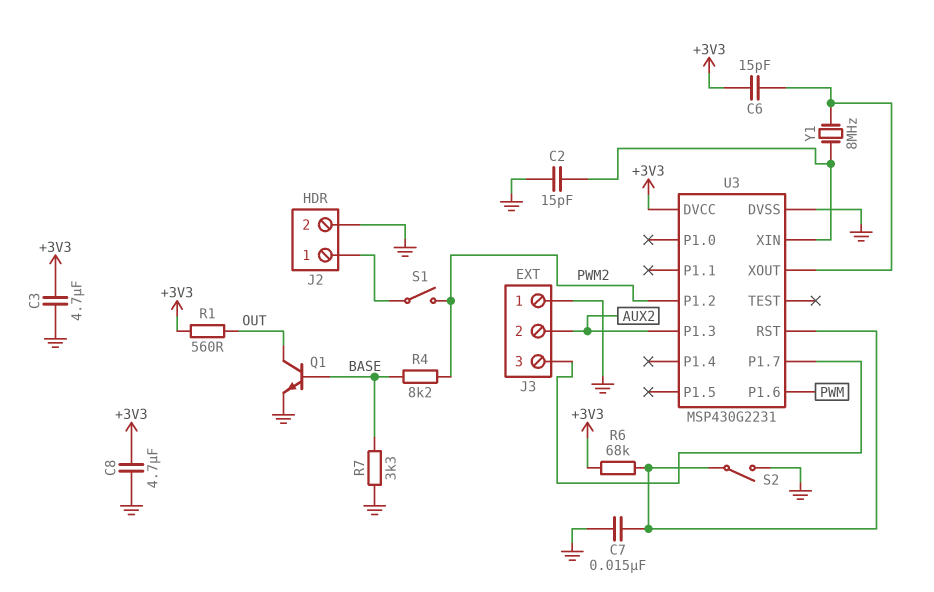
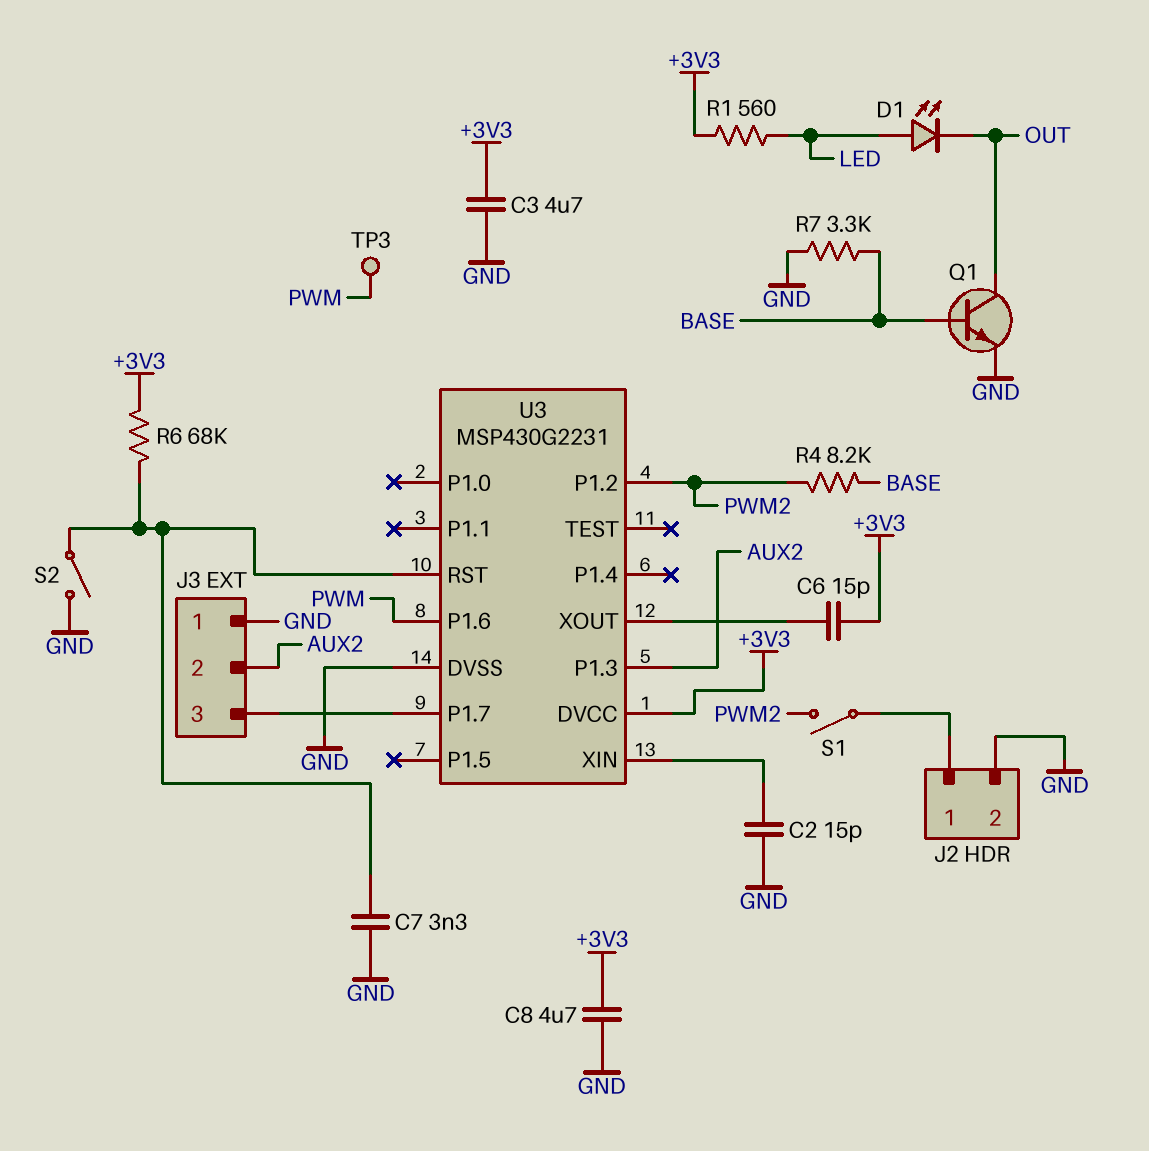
C7: 15nF (GND, U3/RST) -> 3.3nF (GND, U3/RST)
D1: none -> LED (A LED, K OUT)
R1: 560 (+3V3, OUT) -> 560 (+3V3, LED)
TP3: none -> test point (PWM)
Y1: 8MHz (U3/XIN, U3/XOUT) -> none

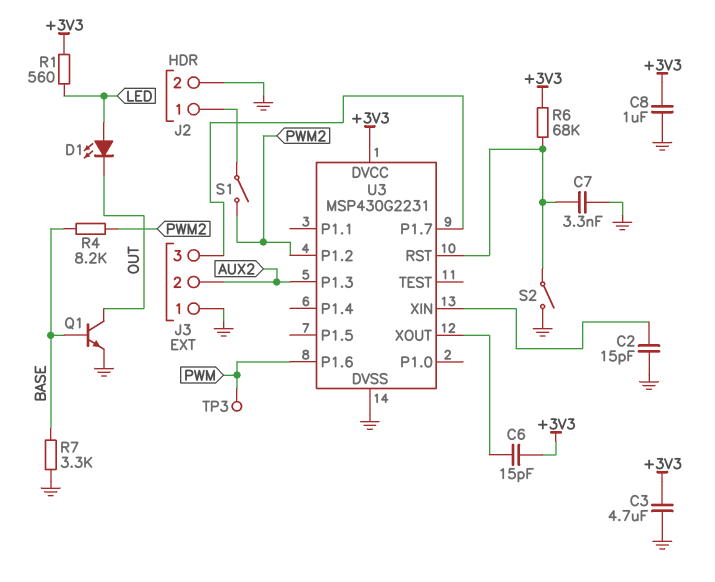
C8: 4.7uF (+3V3, GND) -> 1uF (+3V3, GND)

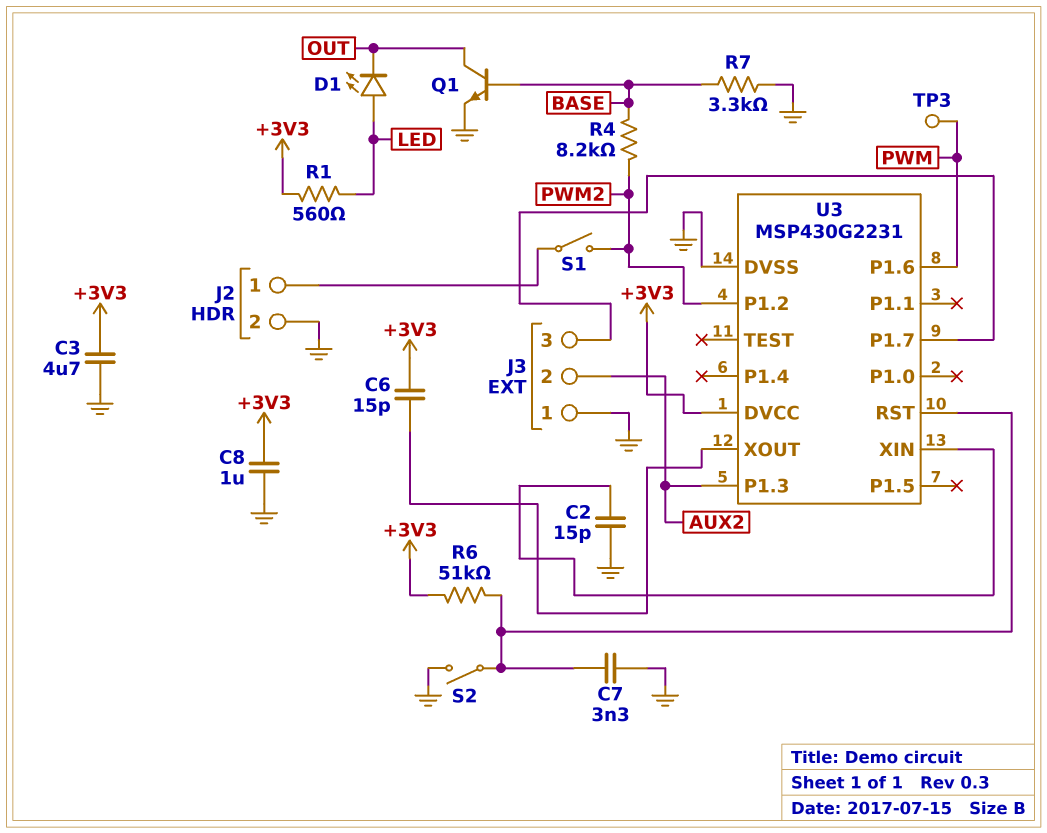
R6: 68k (+3V3, U3/RST) -> 51k (+3V3, U3/RST)

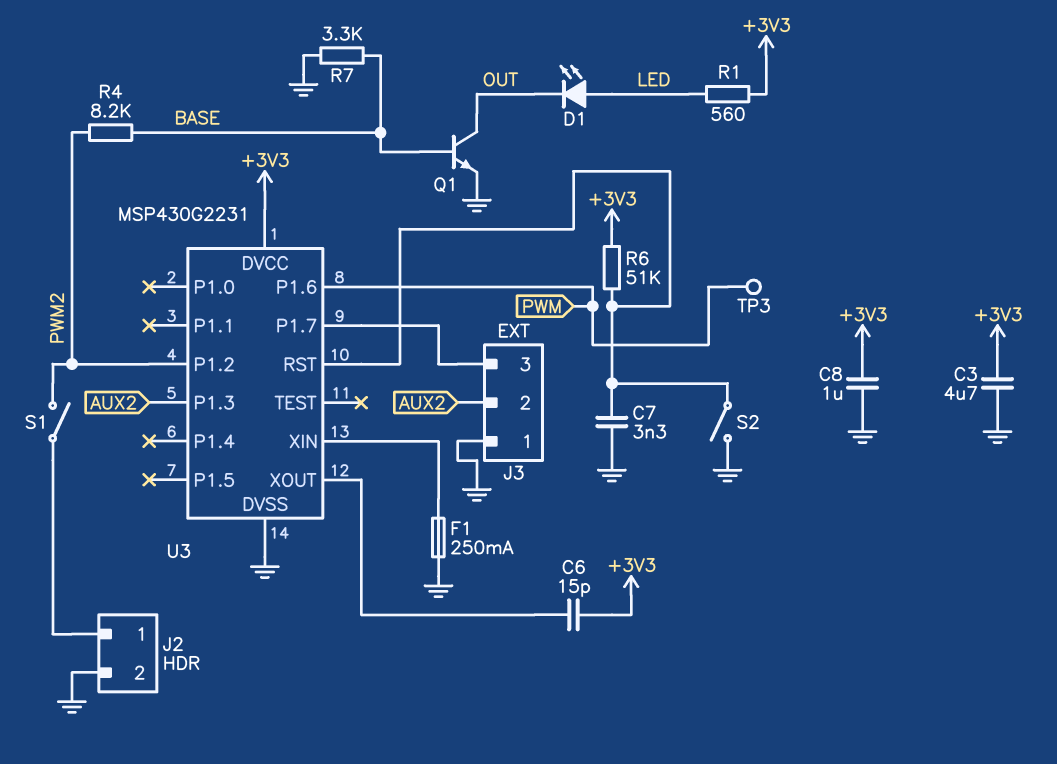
C2: 15pF (GND, U3/XIN) -> none
F1: none -> 250mA (GND, U3/XIN)

